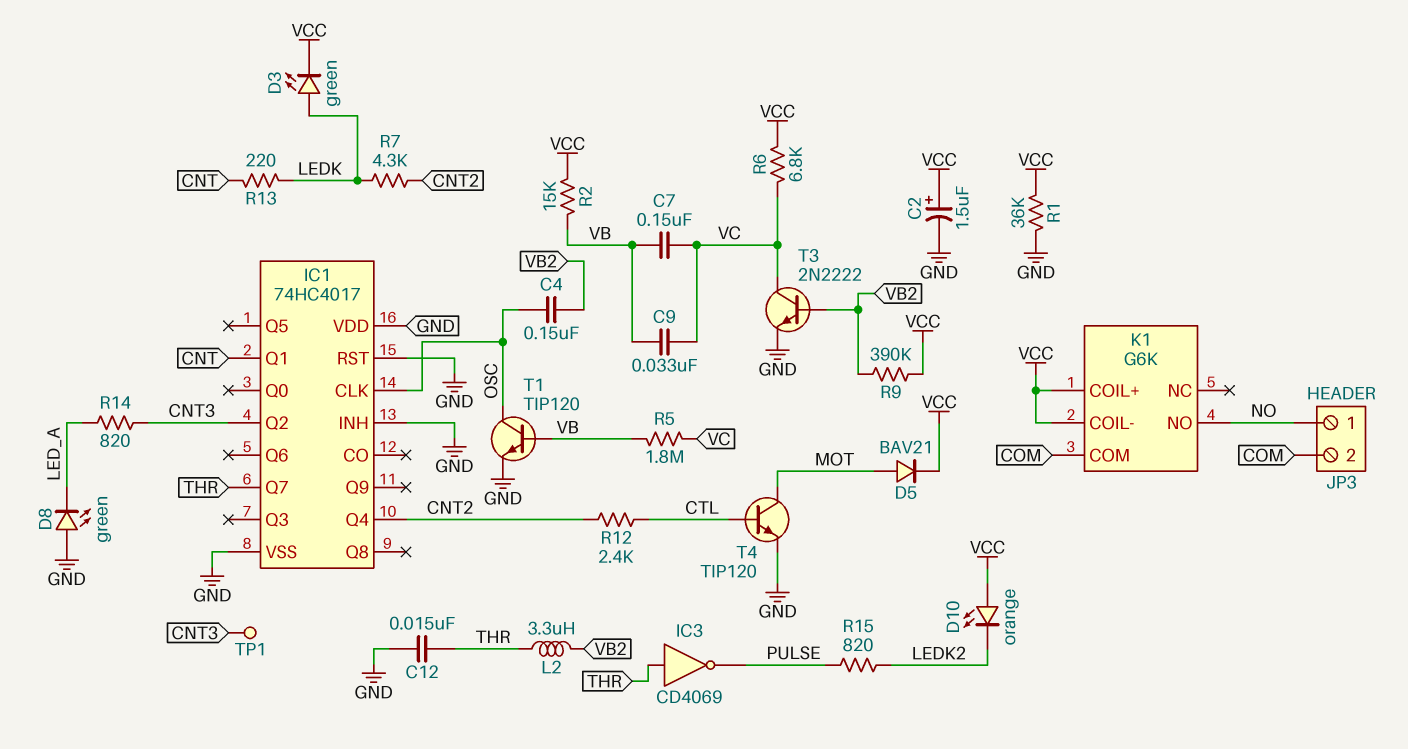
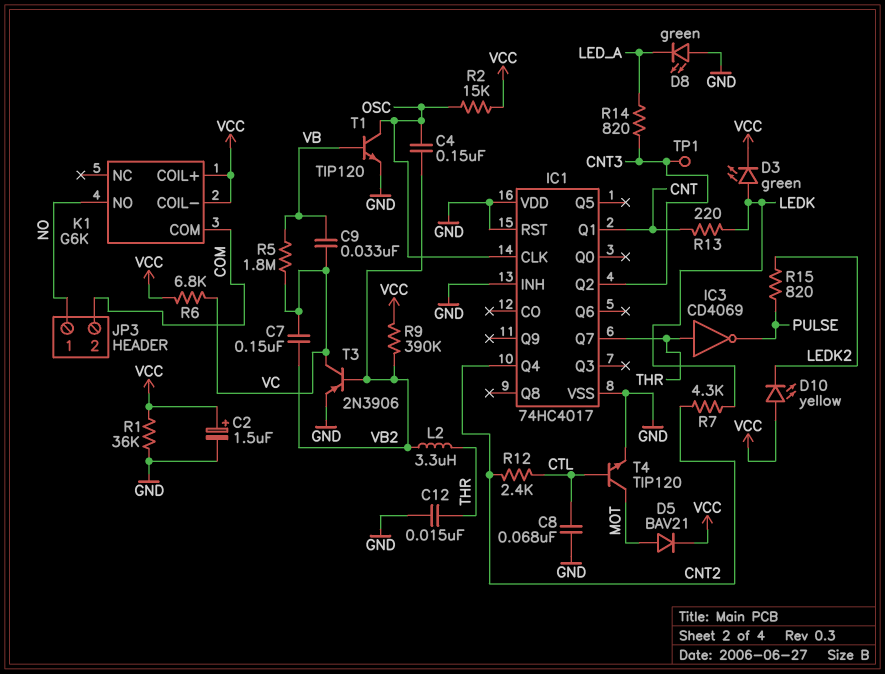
C7: 150nF (VB, VC) -> 150nF (VB2, VC)
C8: none -> 68nF (CTL, GND)
D10: LED orange (A VCC, K LEDK2) -> LED yellow (A VCC, K LEDK2)
R2: 15k (VB, VCC) -> 15k (OSC, VCC)
T3: NPN 2N2222 (B VB2, C VC, E GND) -> PNP 2N3906 (B VB2, C VC, E GND)

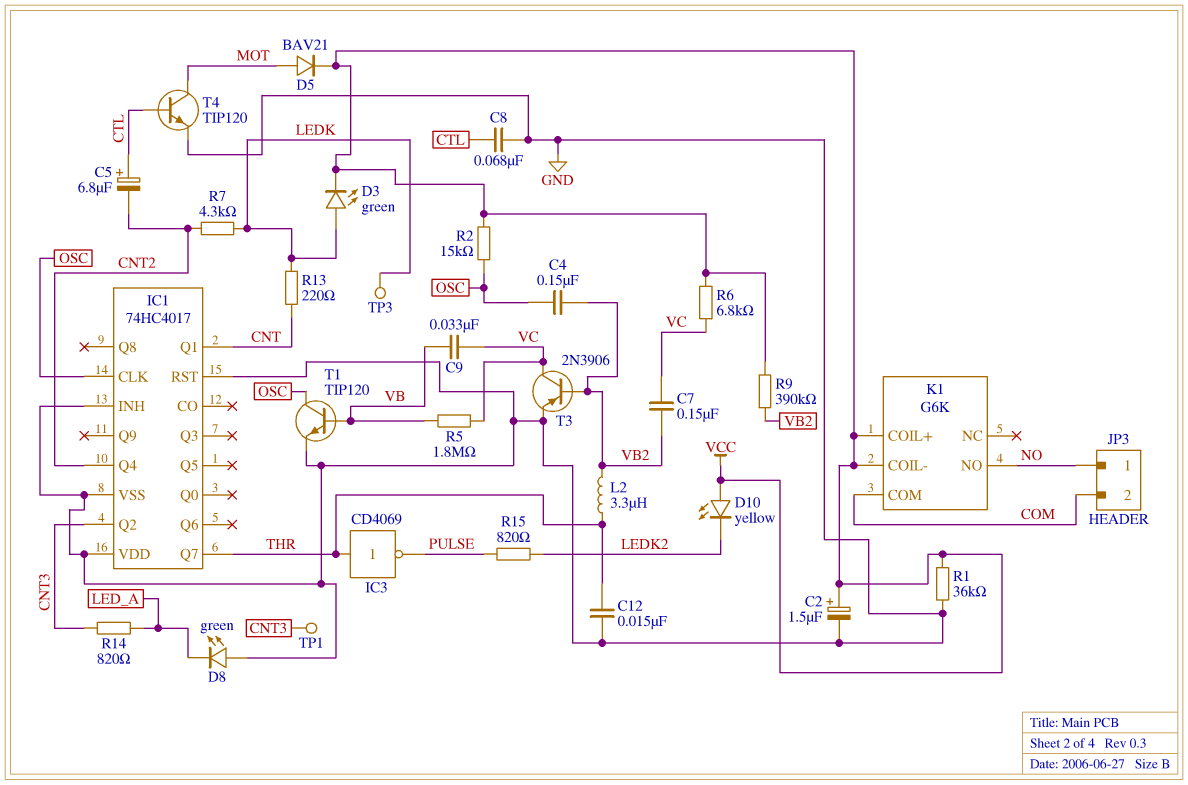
C5: none -> 6.8uF (plus CTL, minus CNT2)
R12: 2.4k (CNT2, CTL) -> none
TP3: none -> test point (LEDK)

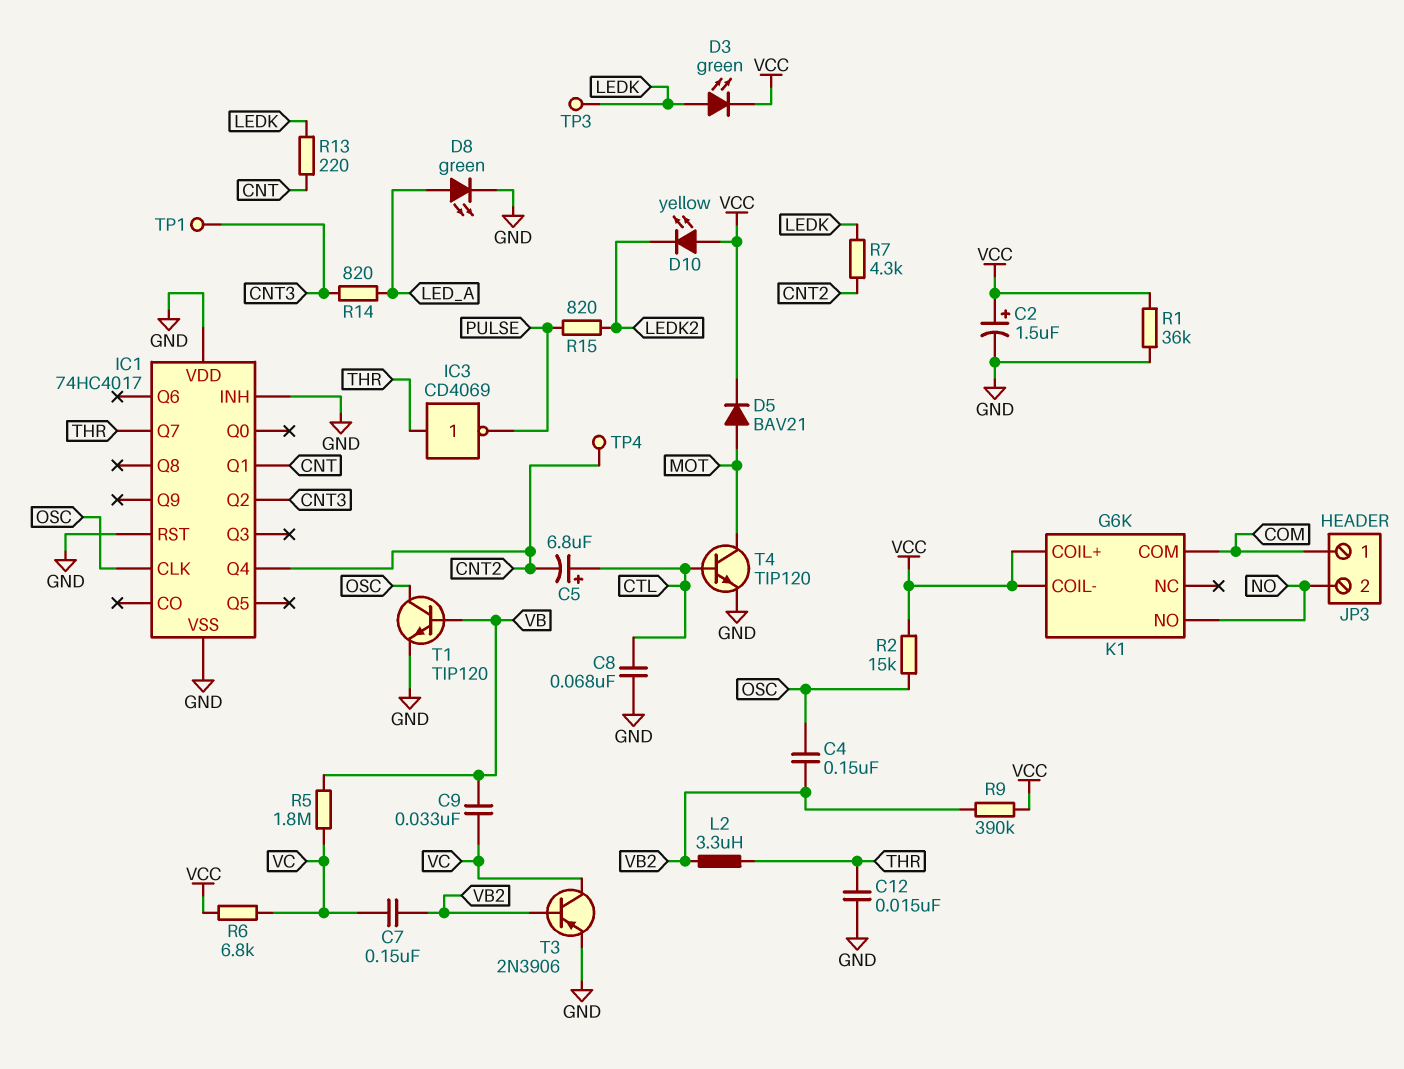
D8: LED green (A GND, K LED_A) -> LED green (A LED_A, K GND)
JP3 pin 1: NO -> COM
JP3 pin 2: COM -> NO
TP4: none -> test point (CNT2)

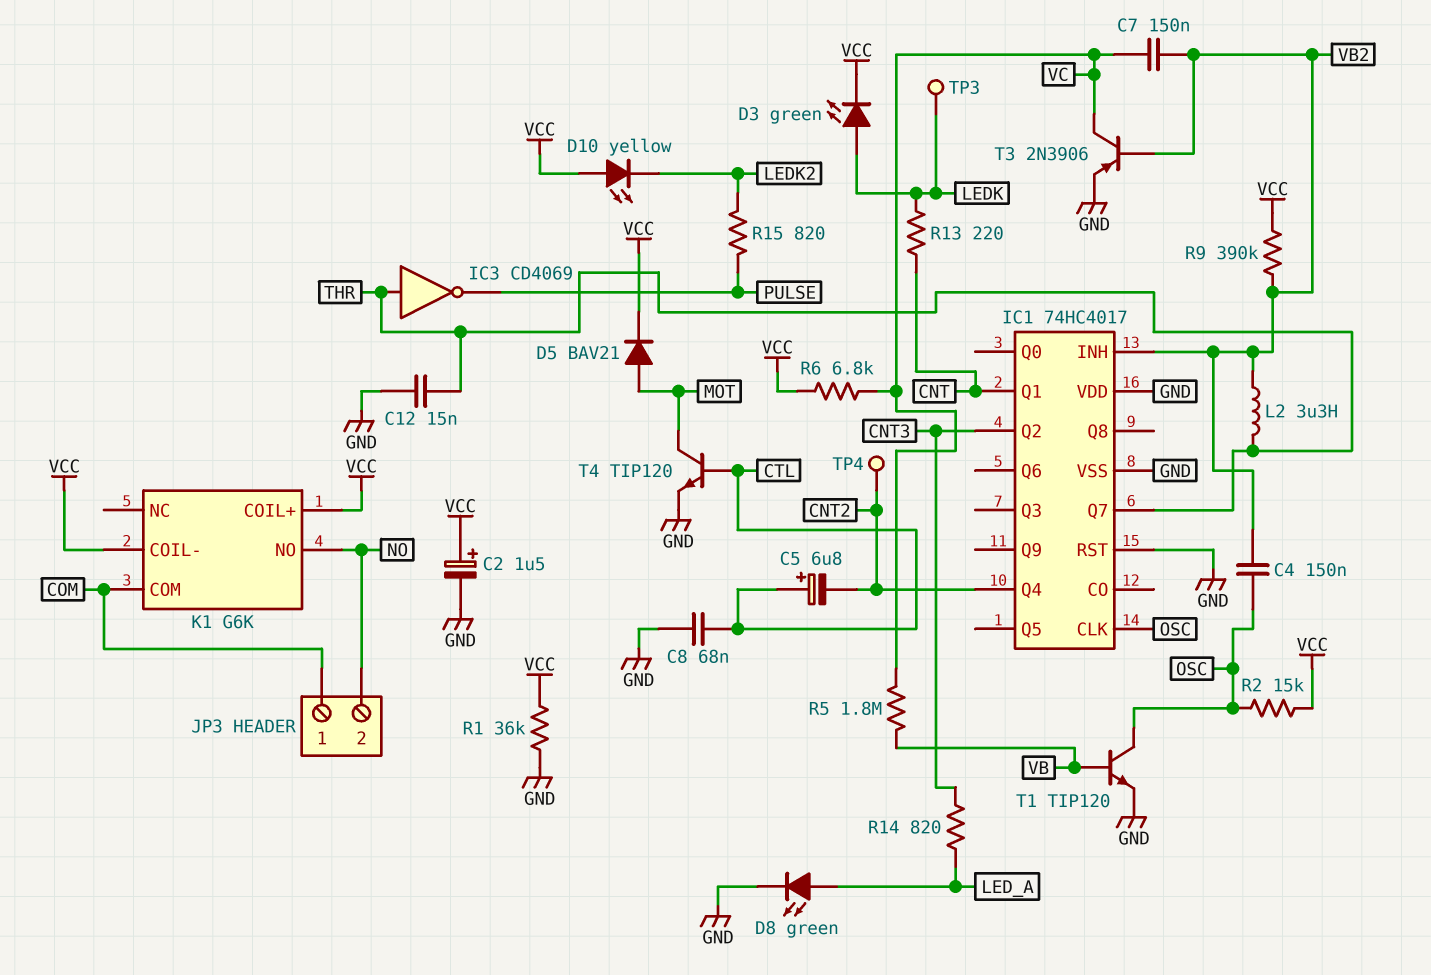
C9: 33nF (VB, VC) -> none
IC1 pin INH: GND -> VB2
R7: 4.3k (CNT2, LEDK) -> none
TP1: test point (CNT3) -> none

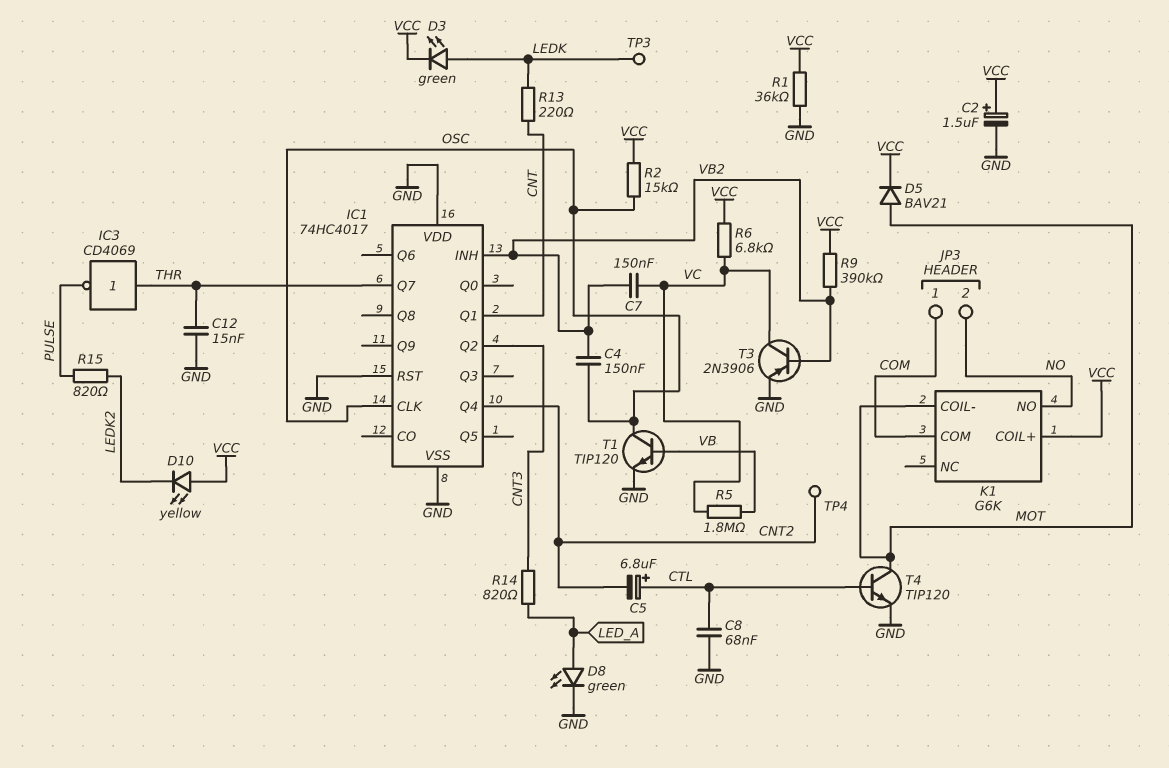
K1 pin COIL-: VCC -> MOT
L2: 3.3uH (THR, VB2) -> none

